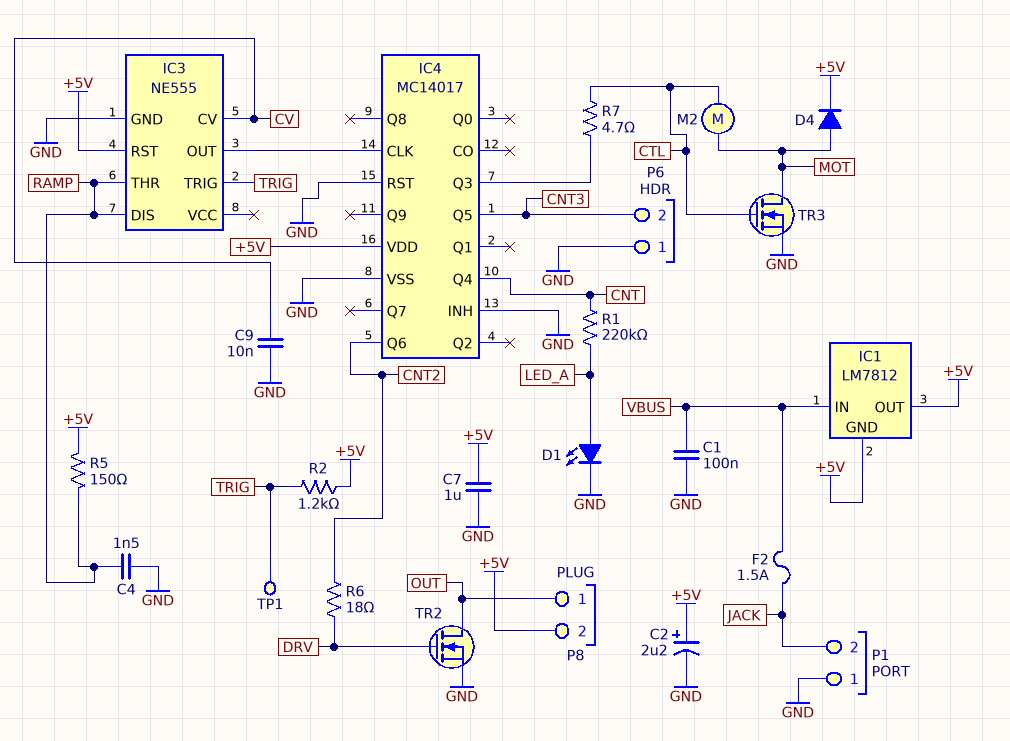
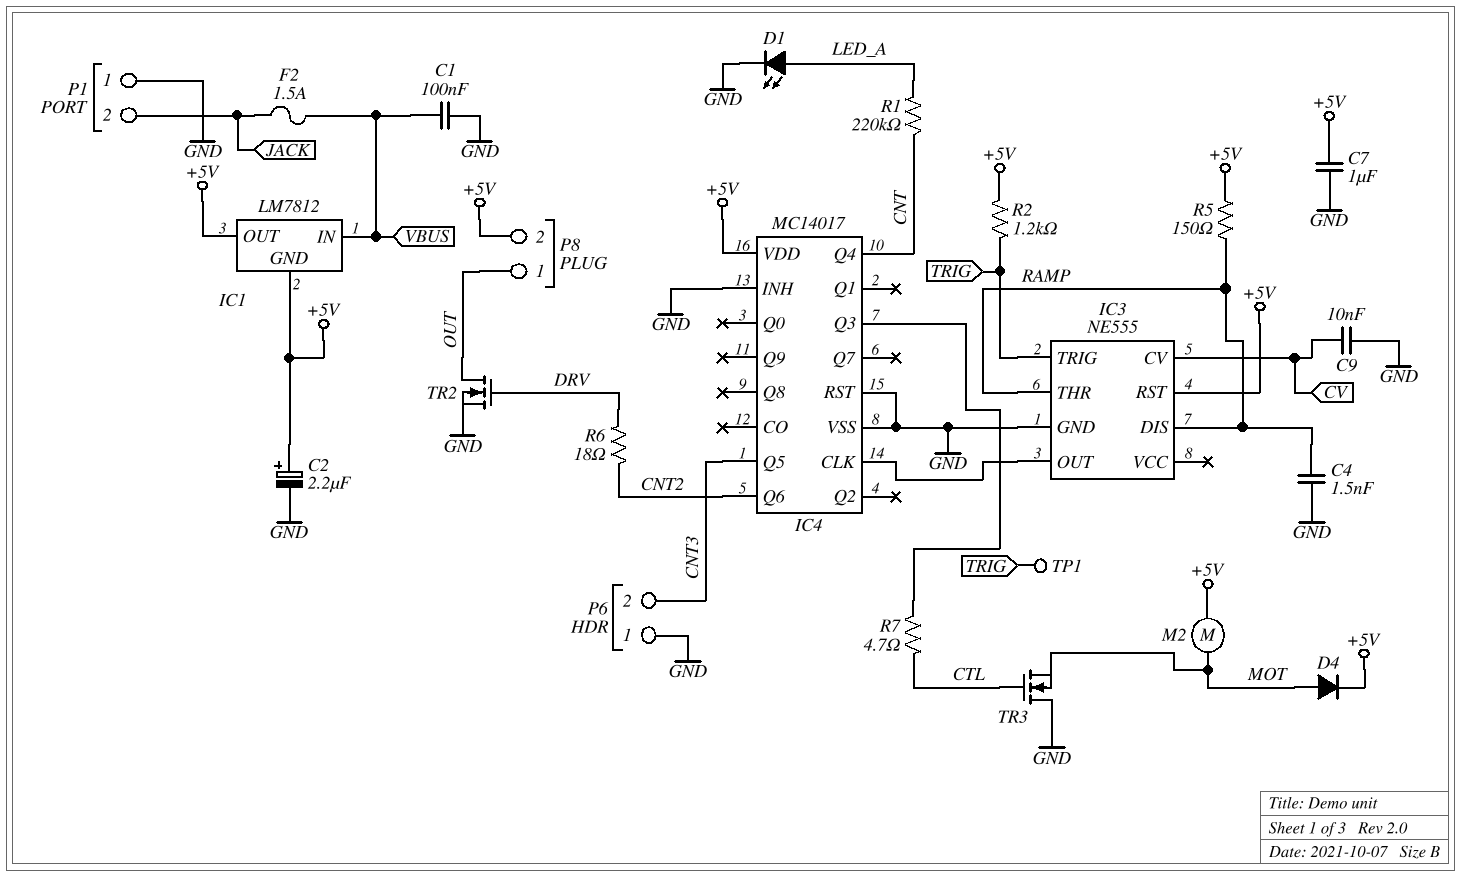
M2: motor (CTL, MOT) -> motor (+5V, MOT)
TR3: NMOS (G CTL, D MOT, S GND) -> NMOS (G CTL, D GND, S MOT)

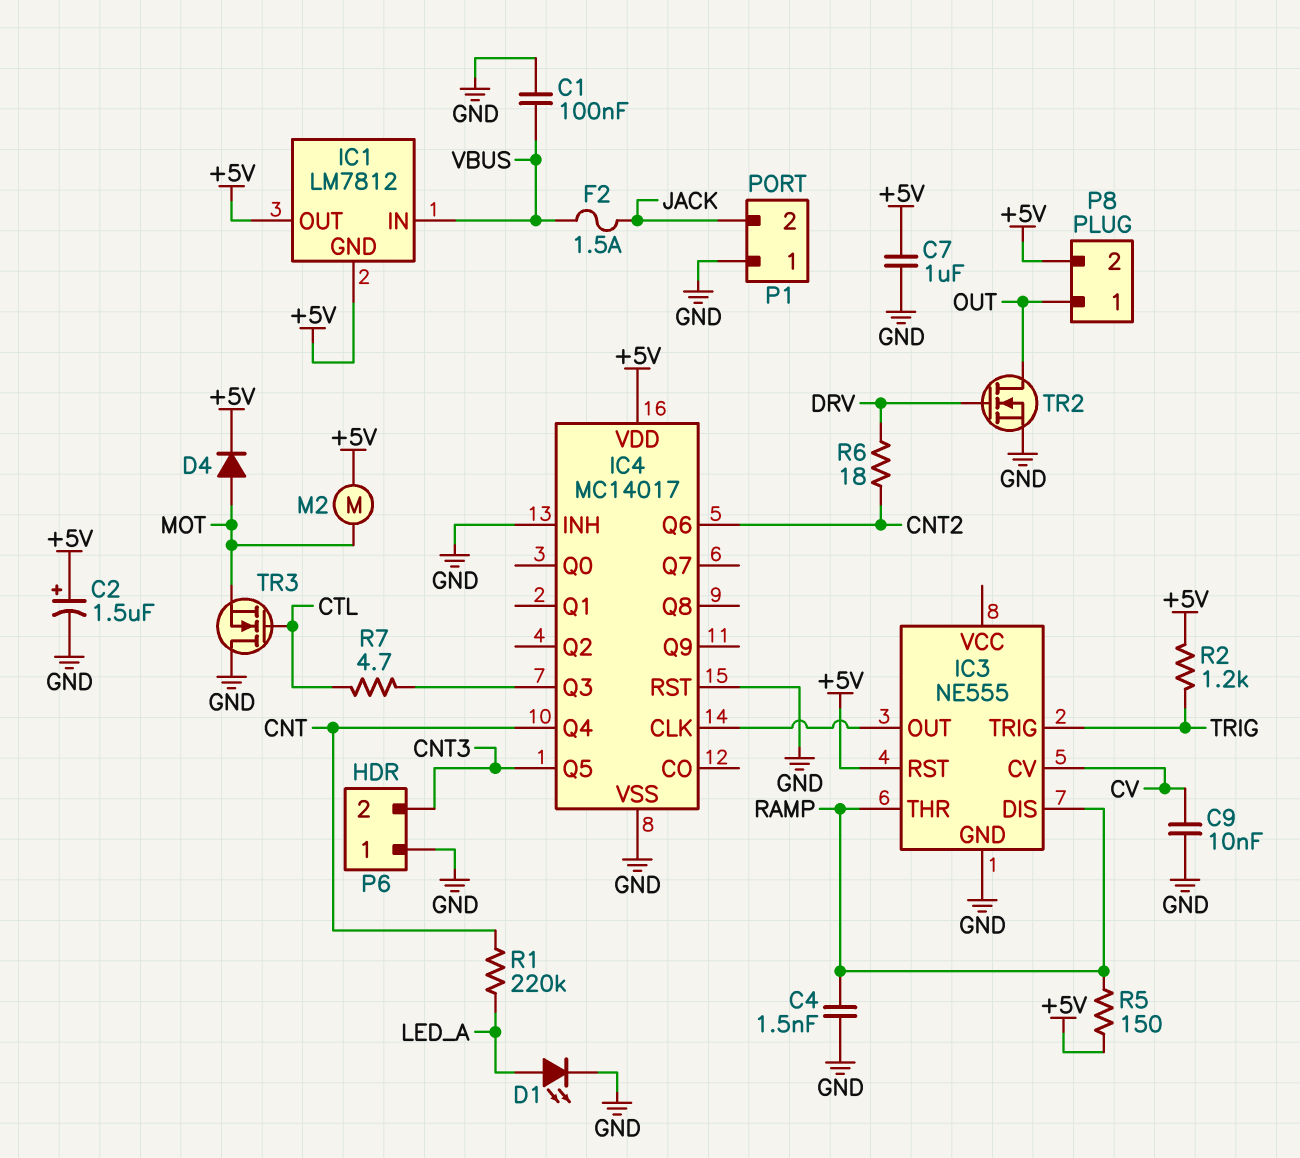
C2: 2.2uF (plus +5V, minus GND) -> 1.5uF (plus +5V, minus GND)
TP1: test point (TRIG) -> none

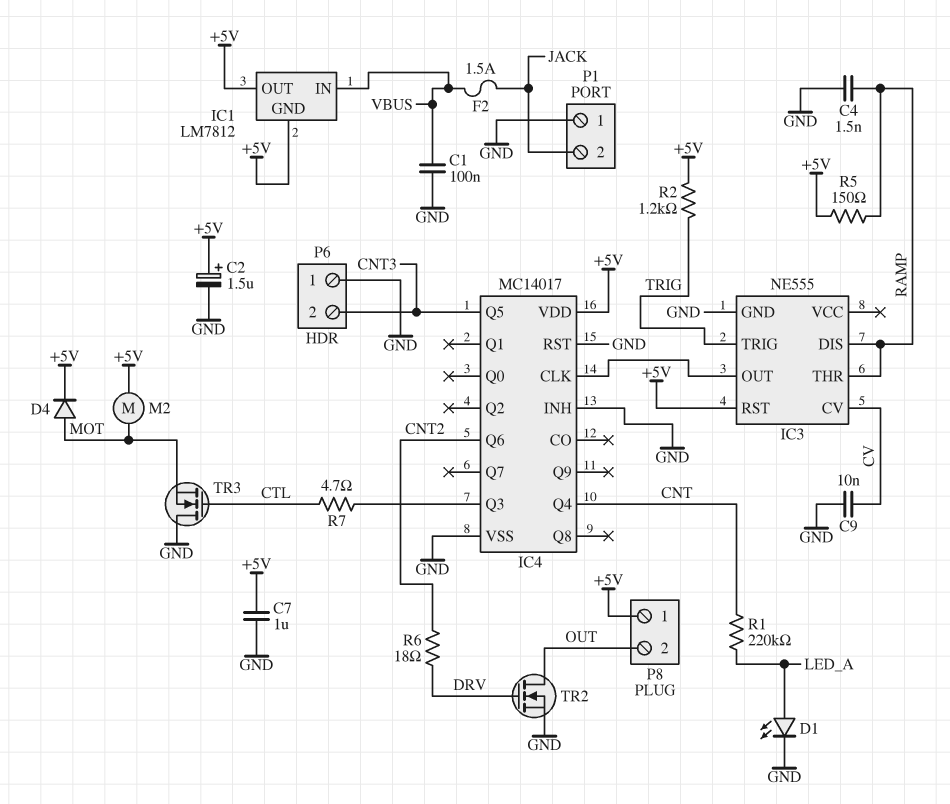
P8 pin 1: OUT -> +5V
P8 pin 2: +5V -> OUT

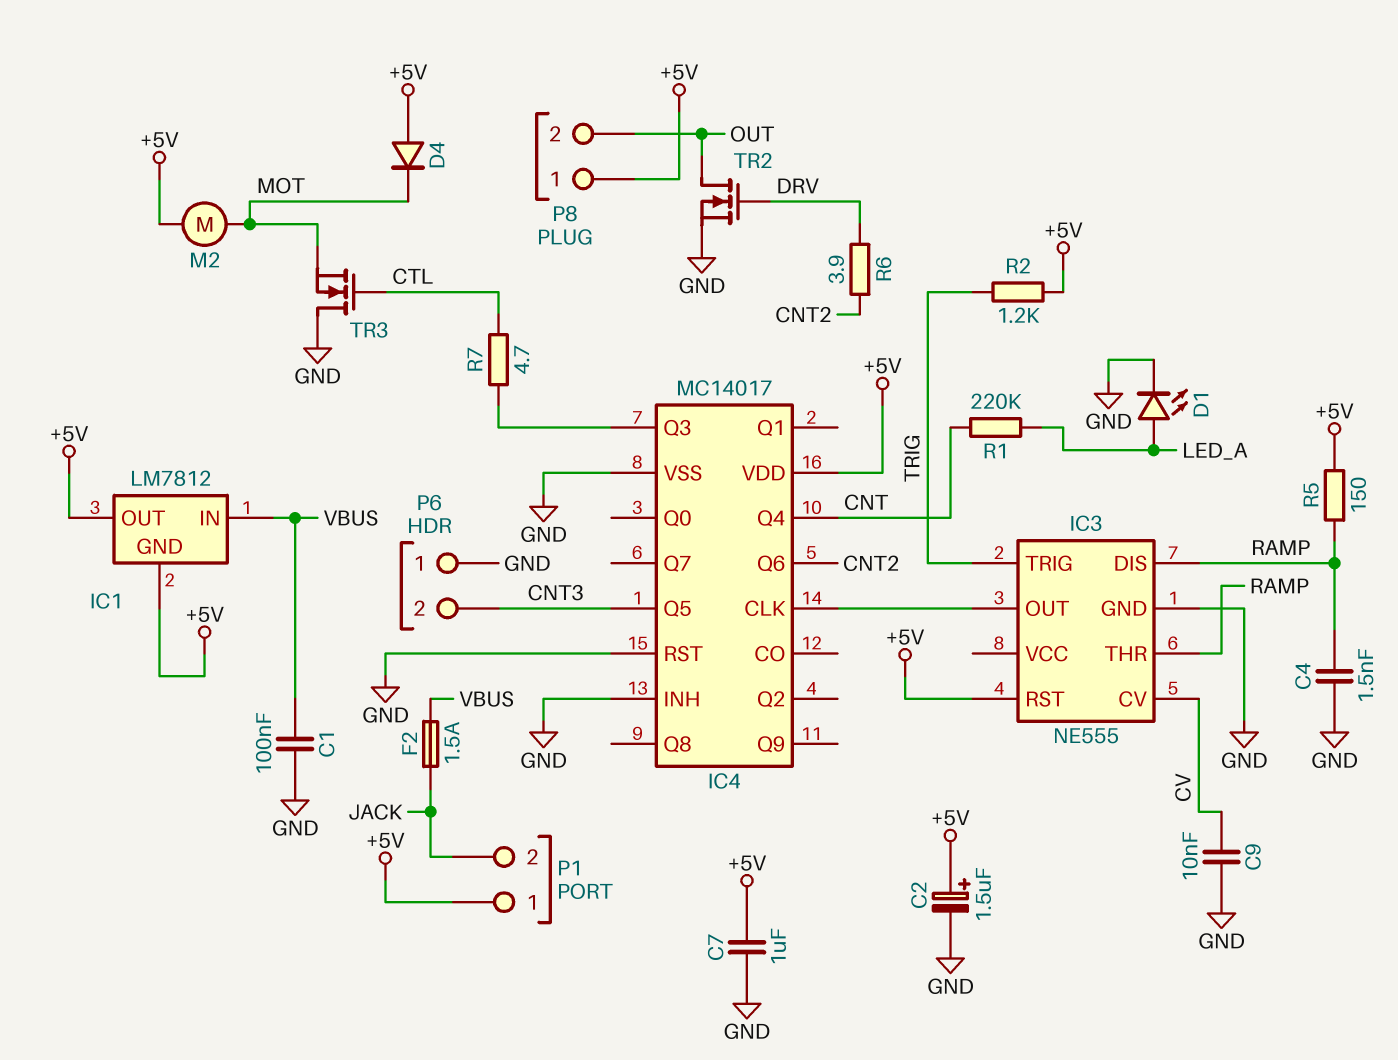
D4: diode (A MOT, K +5V) -> diode (A +5V, K MOT)
P1 pin 1: GND -> +5V
R6: 18 (CNT2, DRV) -> 3.9 (CNT2, DRV)

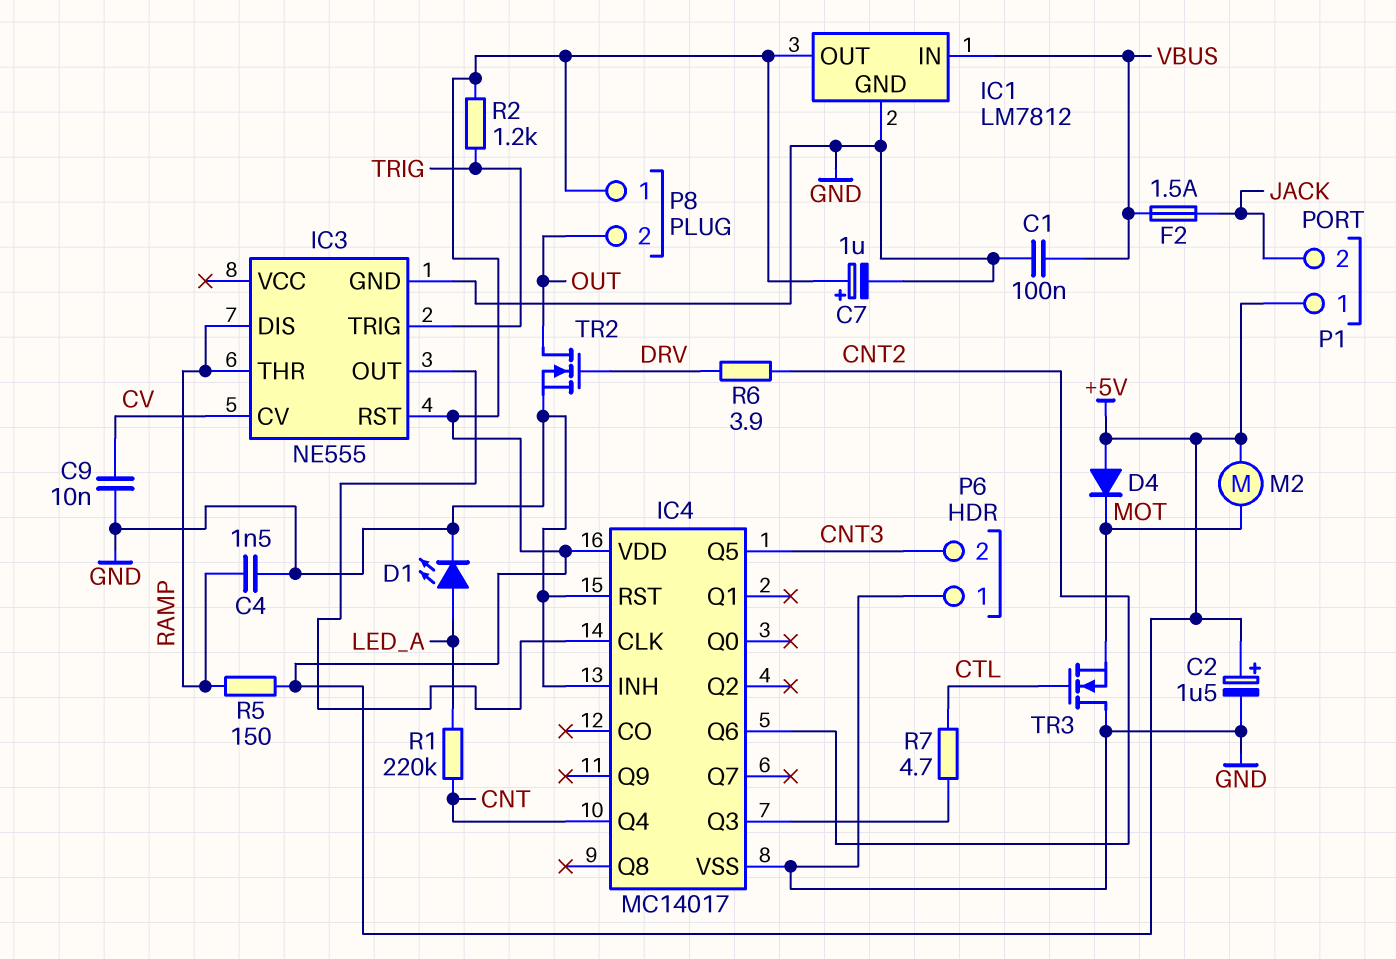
C7: 1uF (+5V, GND) -> 1uF (plus +5V, minus GND)
IC1 pin GND: +5V -> GND

